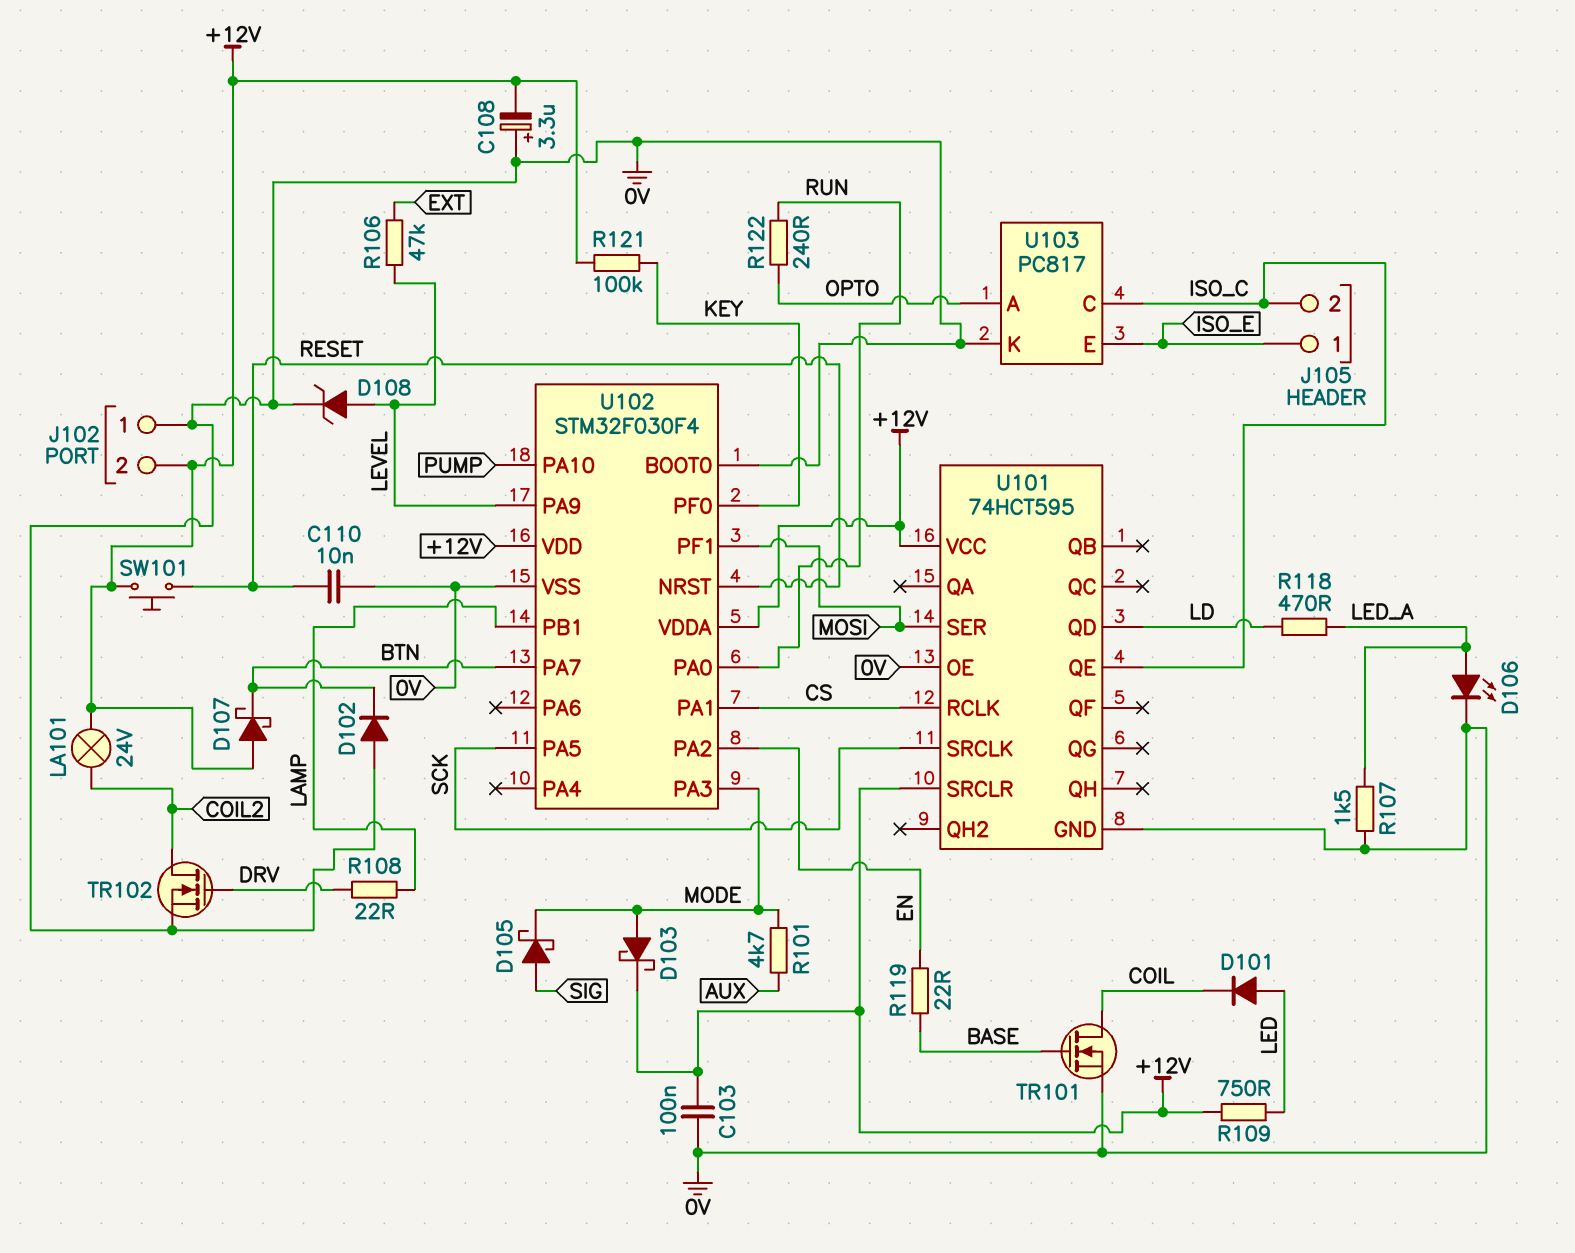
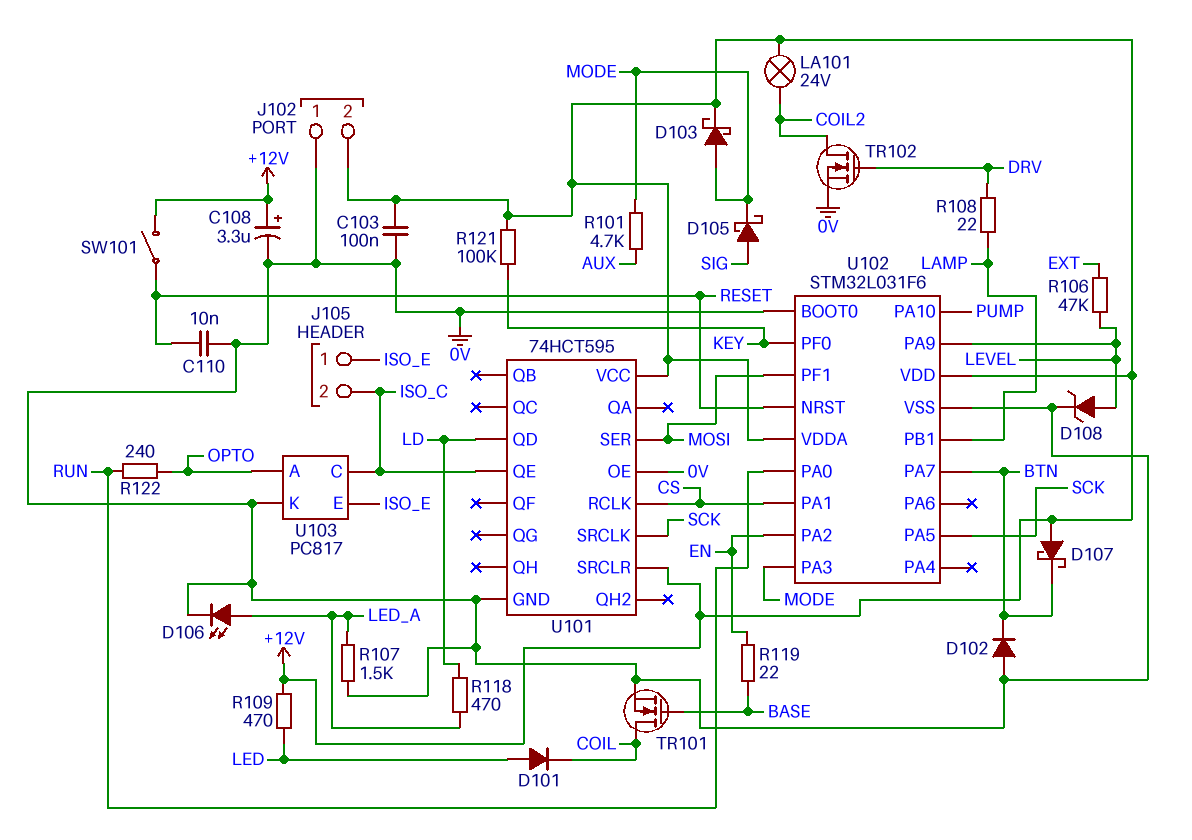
C108: 3.3uF (plus 0V, minus +12V) -> 3.3uF (plus +12V, minus 0V)
R109: 750 (+12V, LED) -> 470 (+12V, LED)
SW101: button (+12V, RESET) -> switch (+12V, RESET)
U102: STM32F030F4 -> STM32L031F6

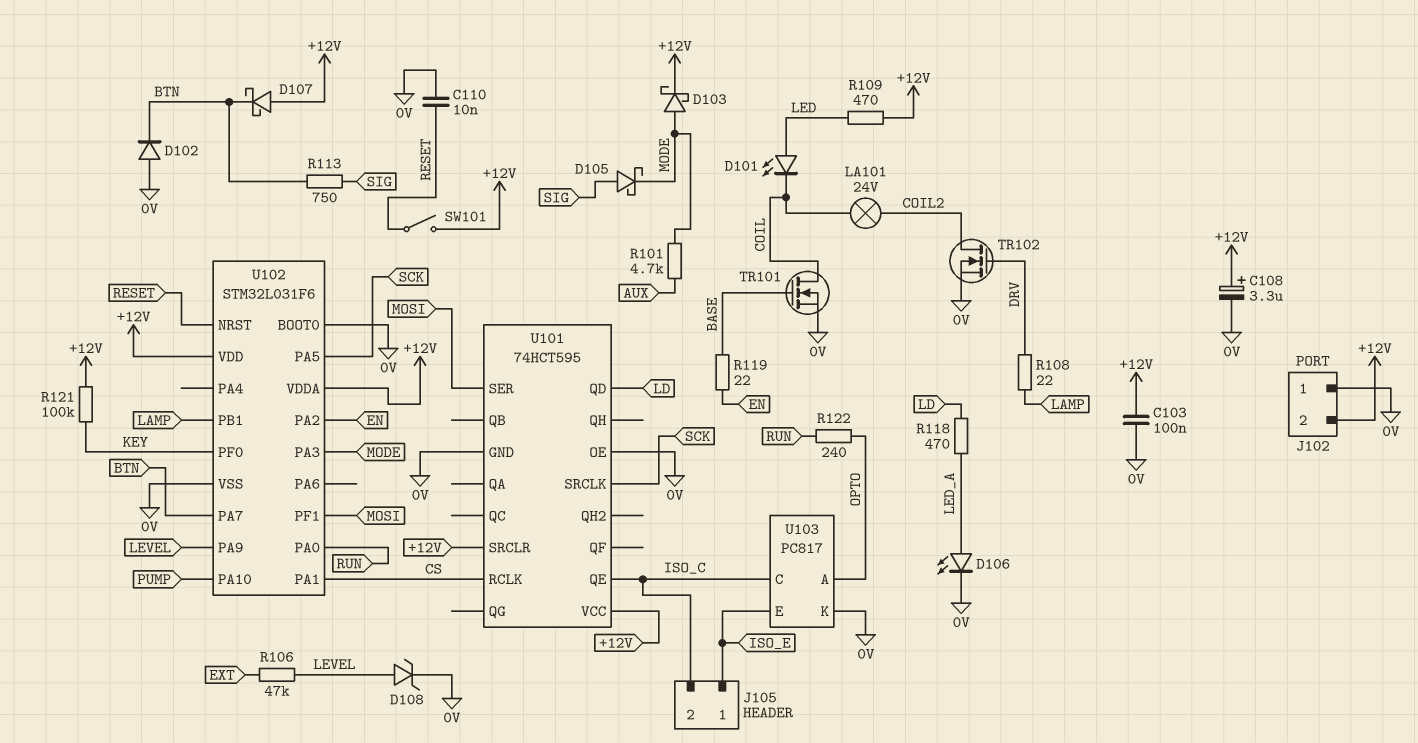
D101: diode (A LED, K COIL) -> LED (A LED, K COIL)
LA101: lamp 24V (+12V, COIL2) -> lamp 24V (COIL, COIL2)
R107: 1.5k (0V, LED_A) -> none
R113: none -> 750 (BTN, SIG)

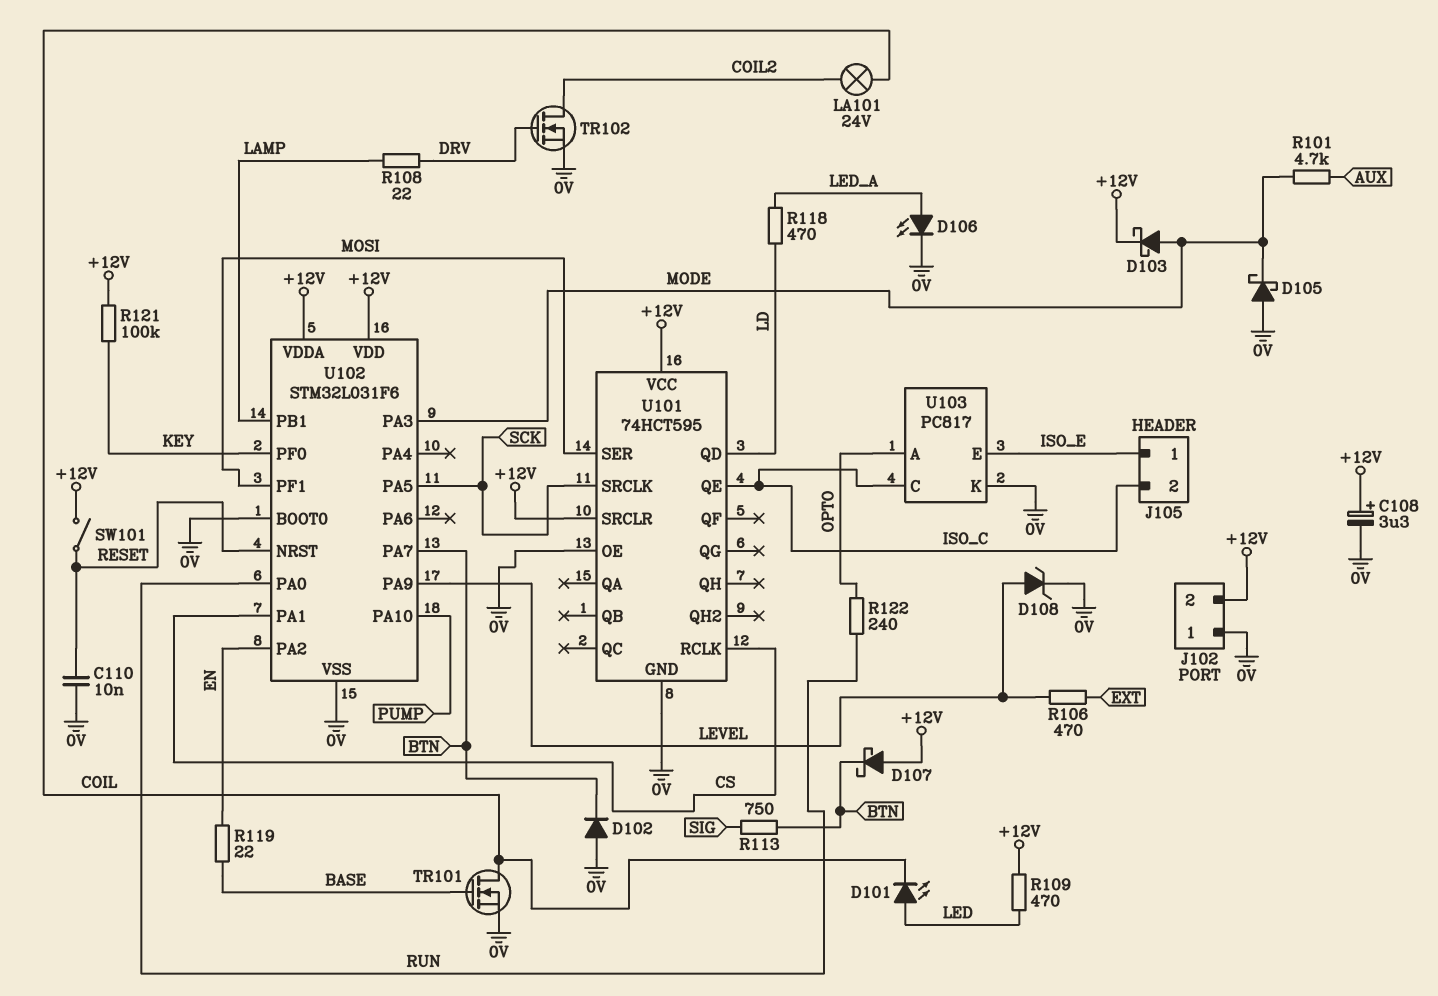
C103: 100nF (+12V, 0V) -> none
D105: schottky (A SIG, K MODE) -> schottky (A 0V, K MODE)
R106: 47k (EXT, LEVEL) -> 470 (EXT, LEVEL)

